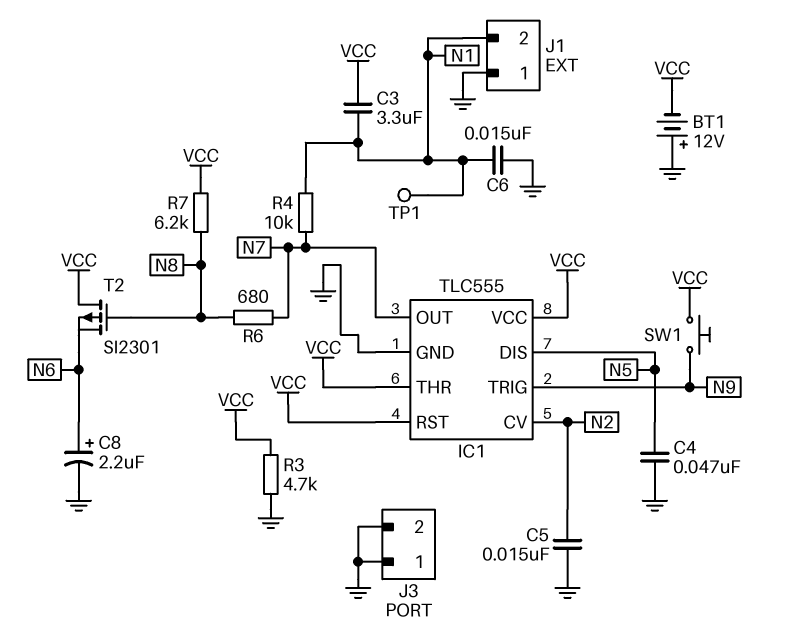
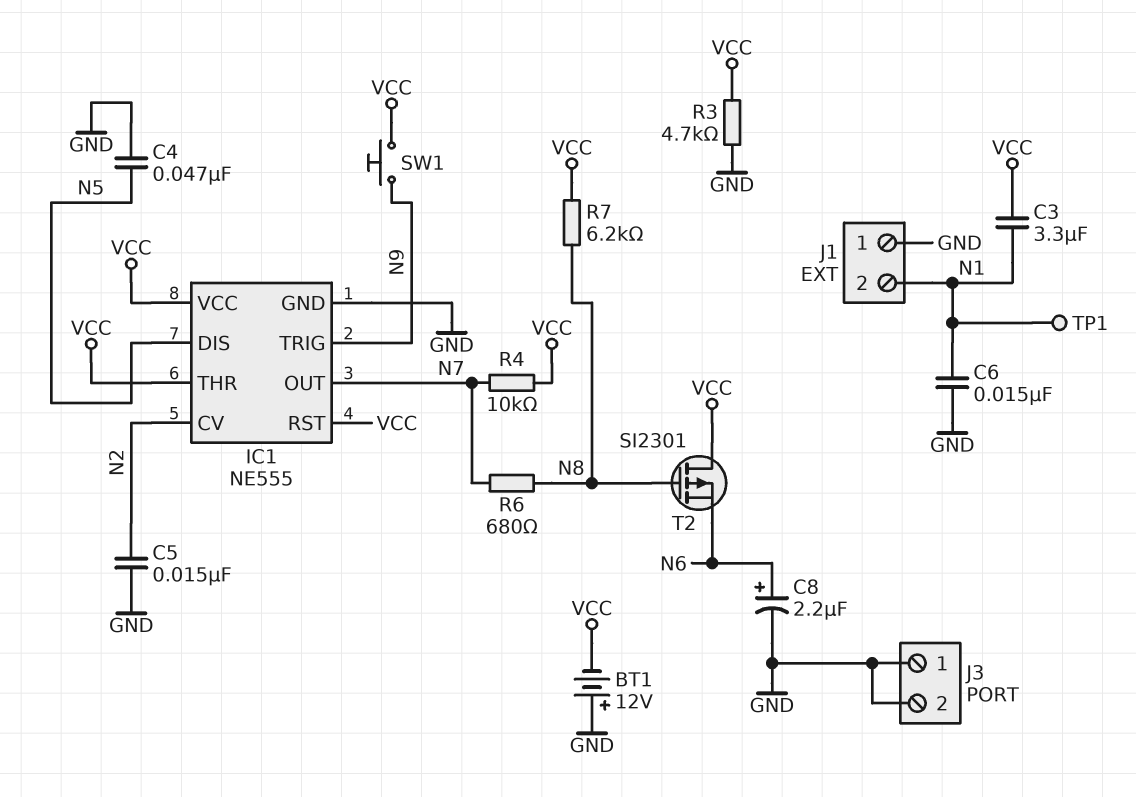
IC1: TLC555 -> NE555
R4: 10k (N1, N7) -> 10k (N7, VCC)

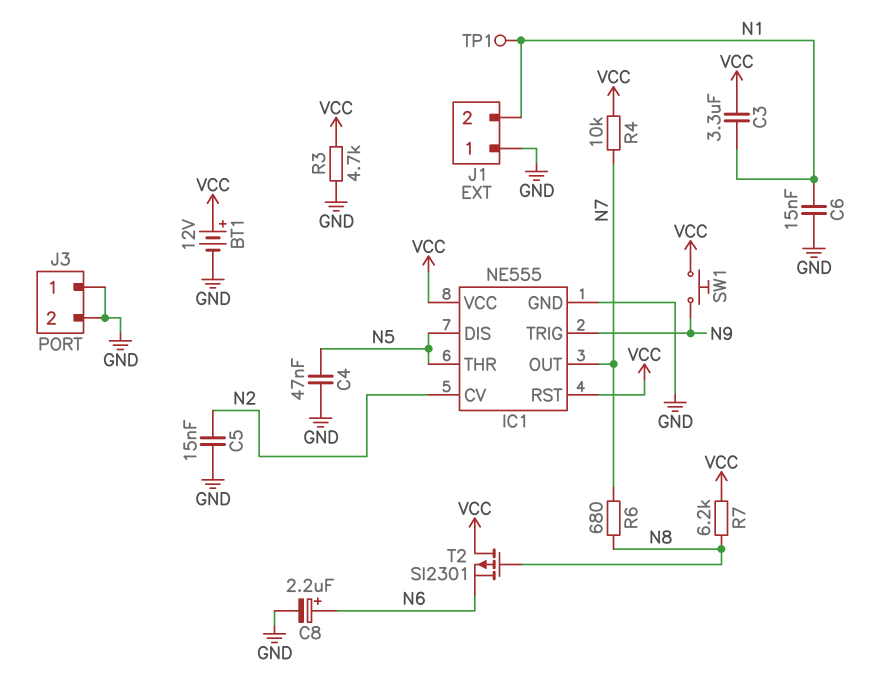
BT1: 12V (plus GND, minus VCC) -> 12V (plus VCC, minus GND)
IC1 pin THR: VCC -> N5

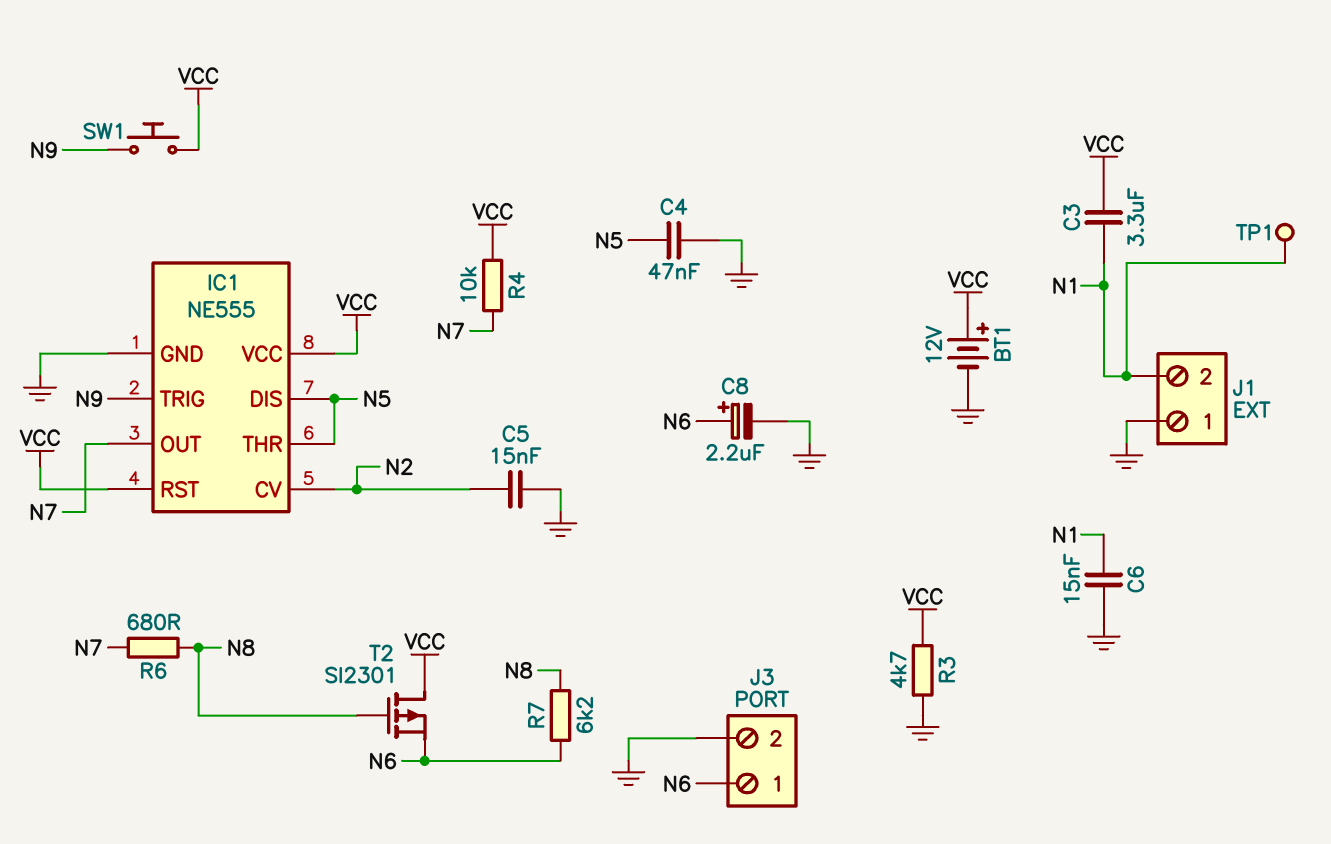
J3 pin 1: GND -> N6
R7: 6.2k (N8, VCC) -> 6.2k (N6, N8)

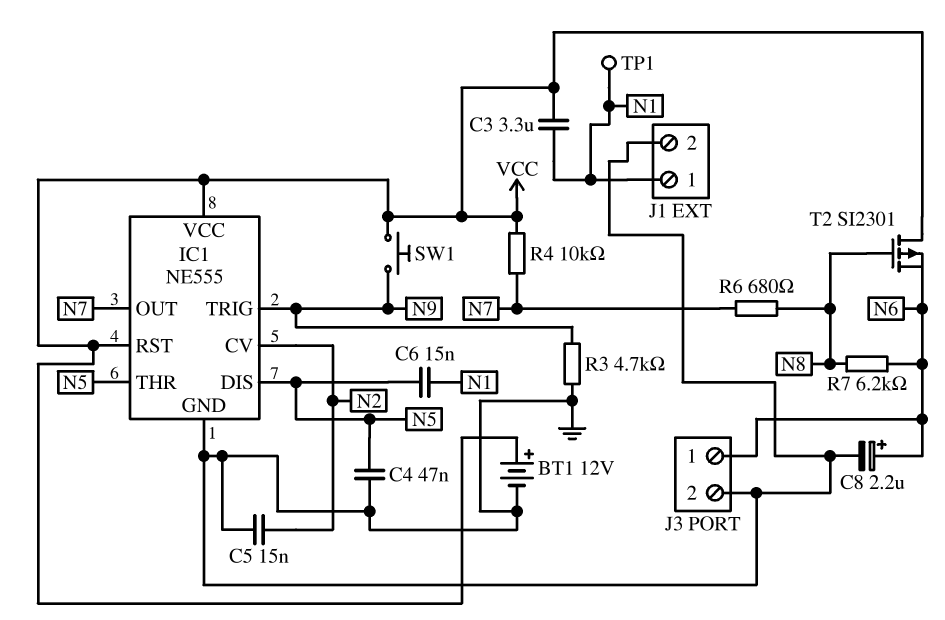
C6: 15nF (GND, N1) -> 15nF (N1, N5)
J1 pin 1: GND -> N1
J1 pin 2: N1 -> GND
R3: 4.7k (GND, VCC) -> 4.7k (GND, N9)

